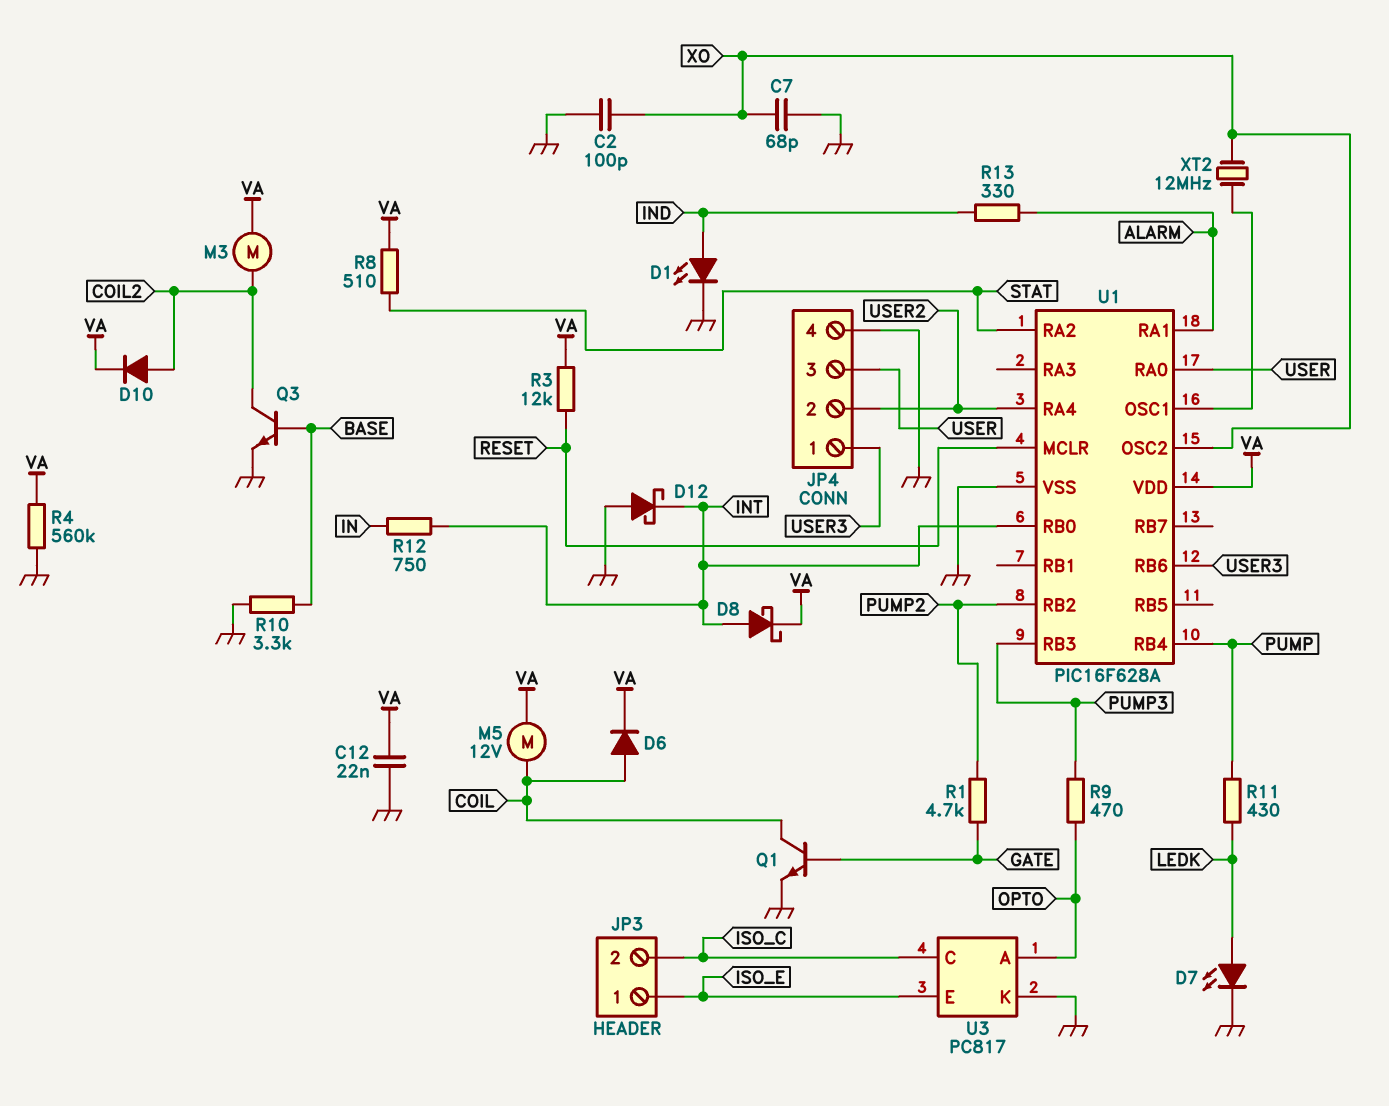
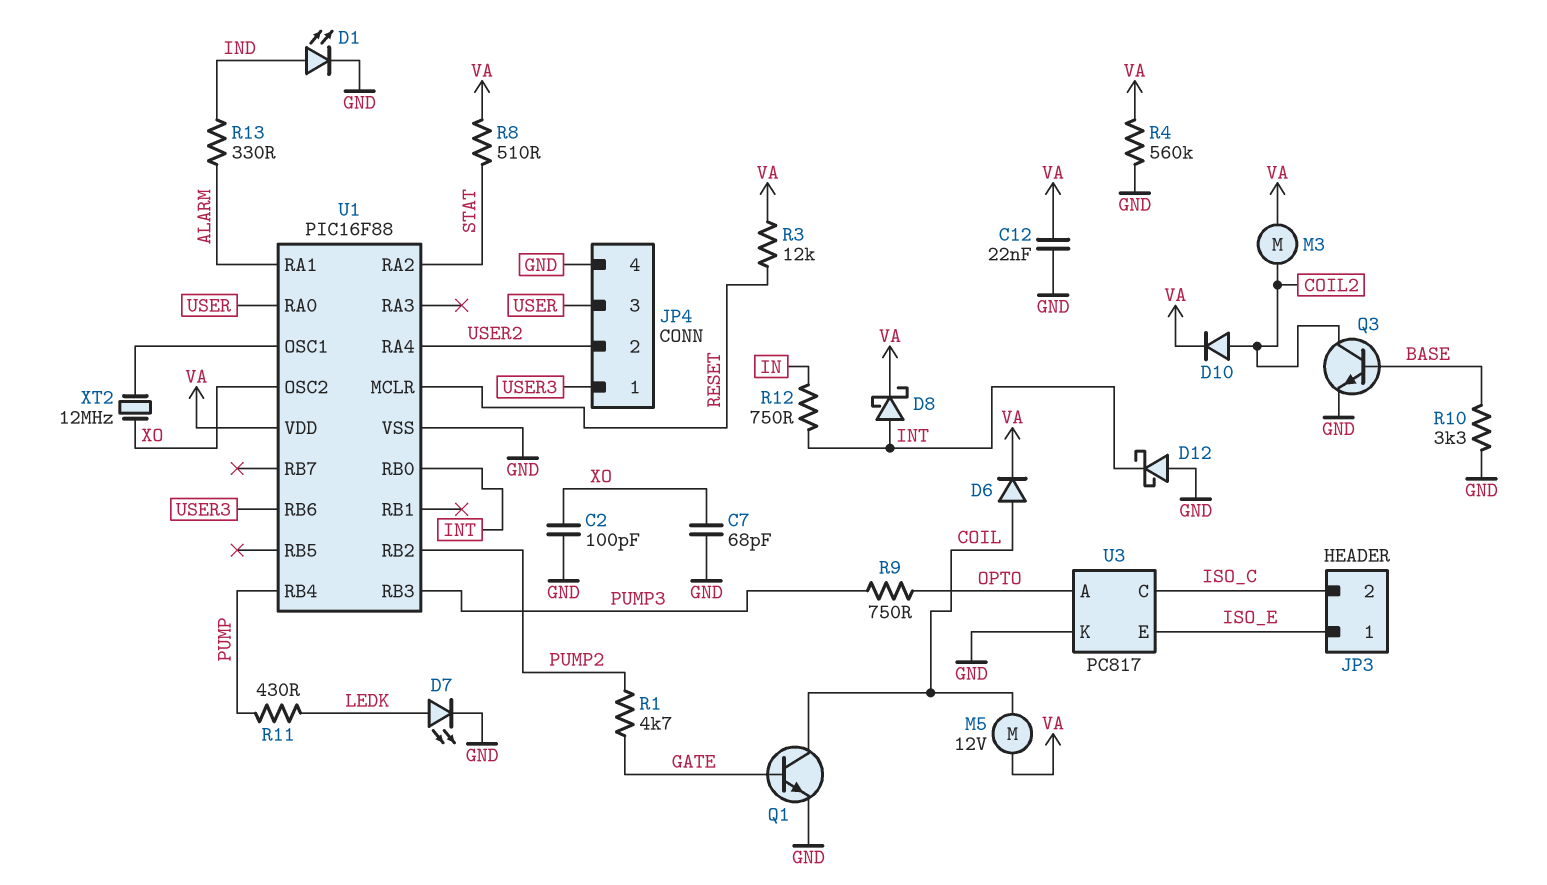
R9: 470 (OPTO, PUMP3) -> 750 (OPTO, PUMP3)
U1: PIC16F628A -> PIC16F88

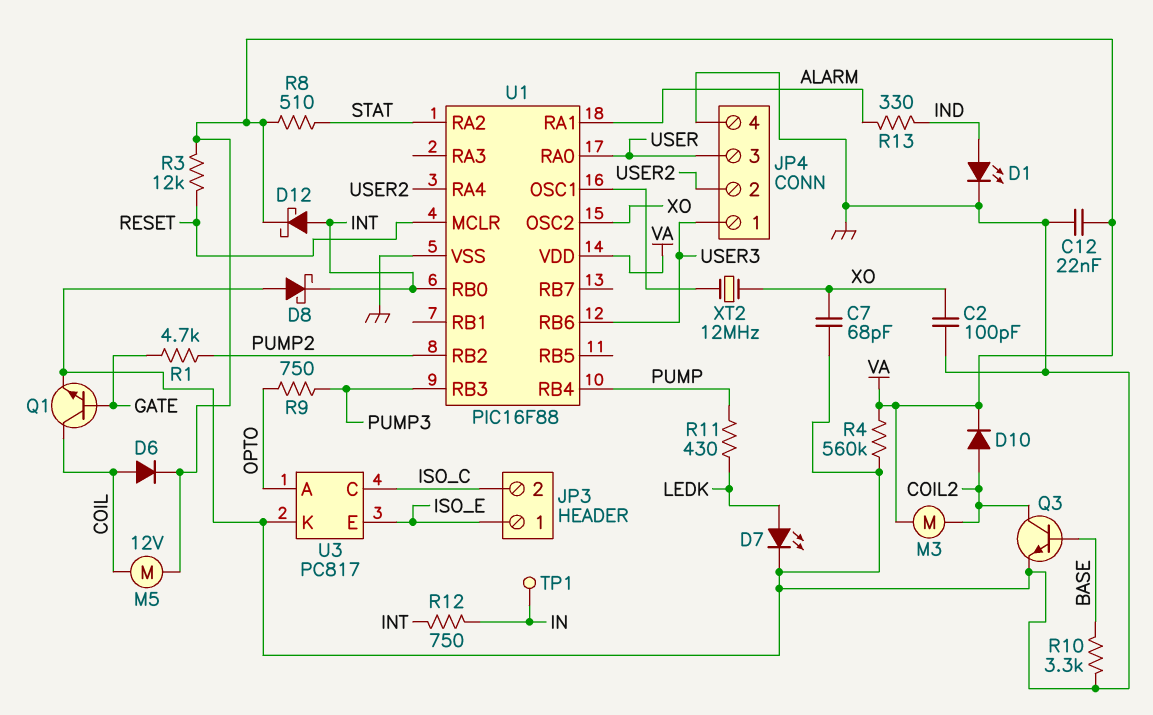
D8: schottky (A INT, K VA) -> schottky (A GND, K INT)
D12: schottky (A GND, K INT) -> schottky (A INT, K VA)
TP1: none -> test point (IN)

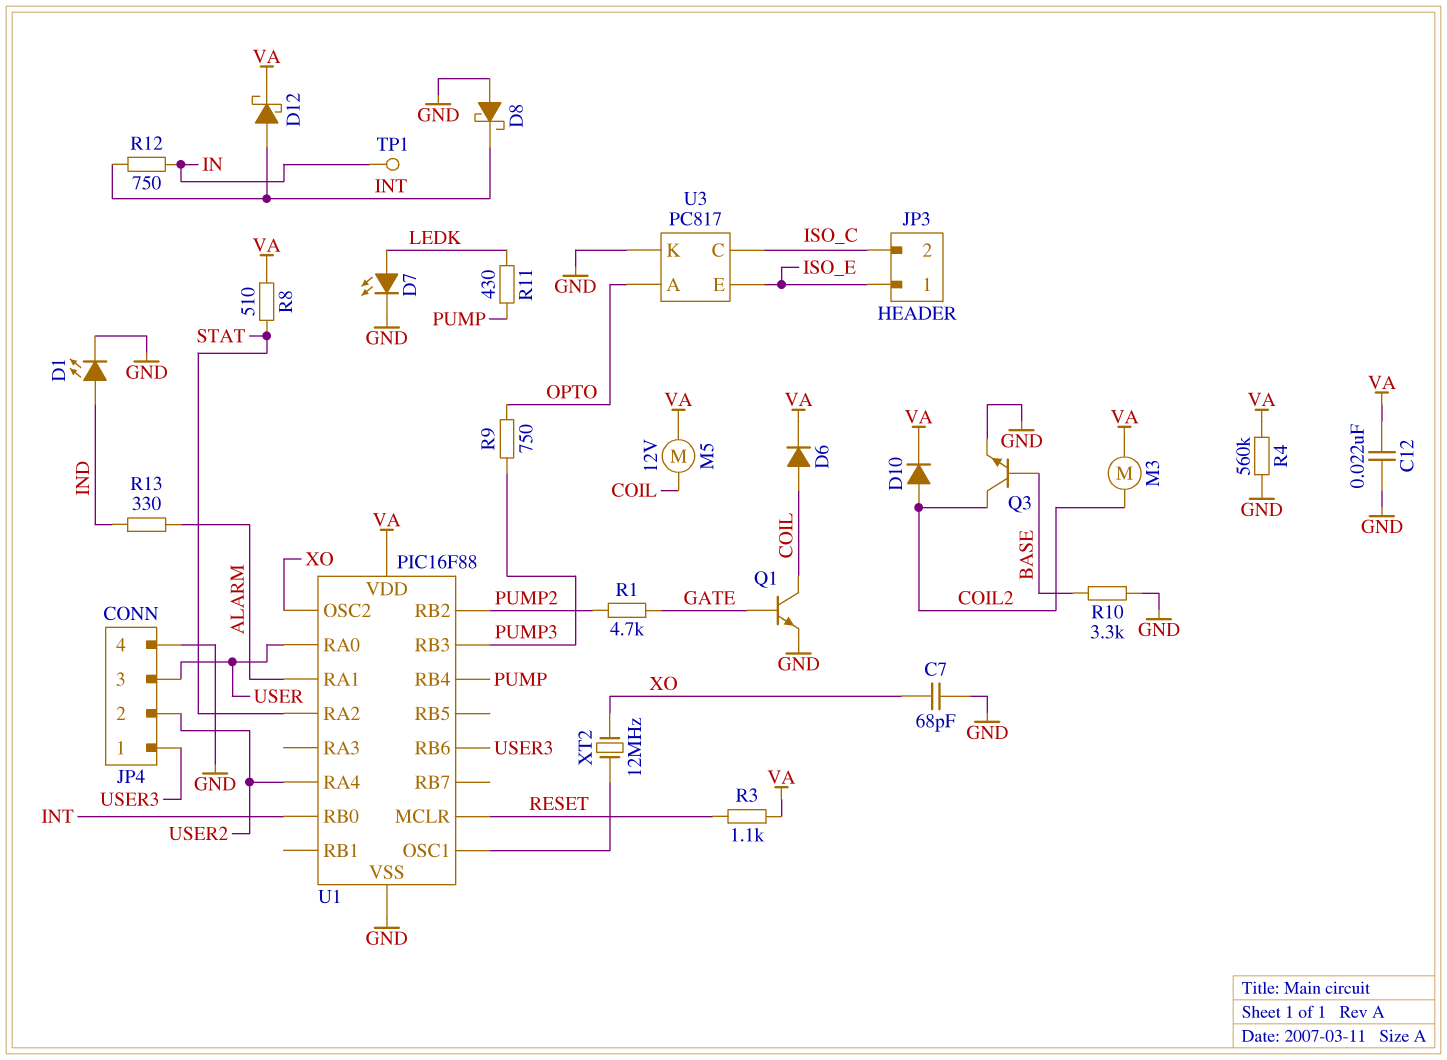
C2: 100pF (GND, XO) -> none
R3: 12k (RESET, VA) -> 1.1k (RESET, VA)

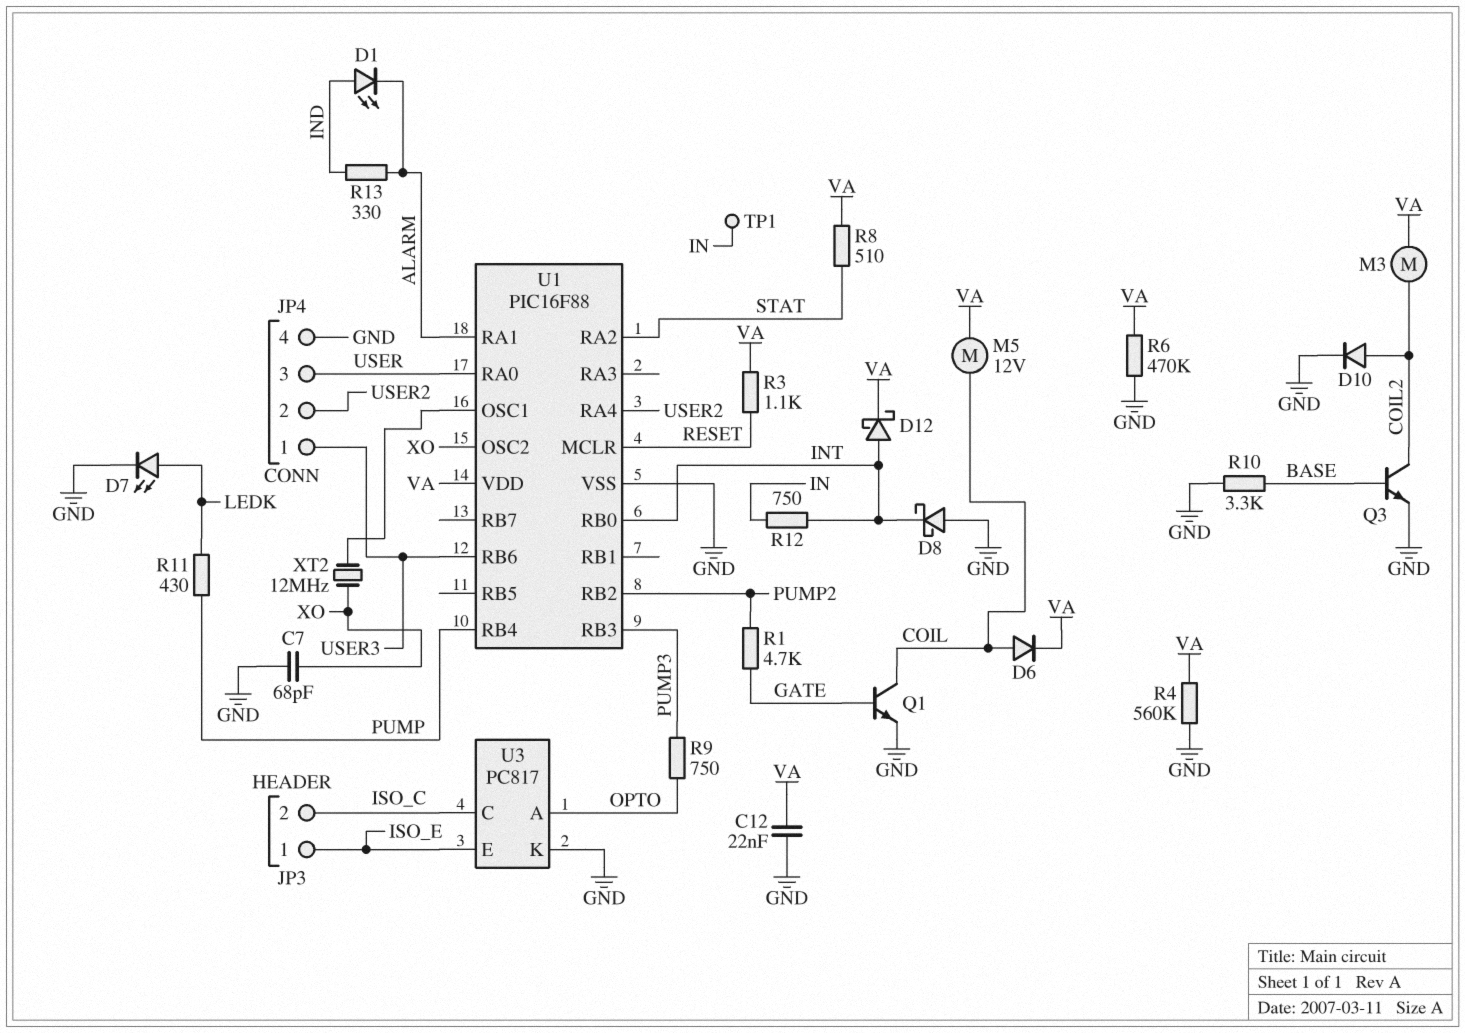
D1: LED (A IND, K GND) -> LED (A IND, K ALARM)
D10: diode (A COIL2, K VA) -> diode (A COIL2, K GND)
R6: none -> 470k (GND, VA)

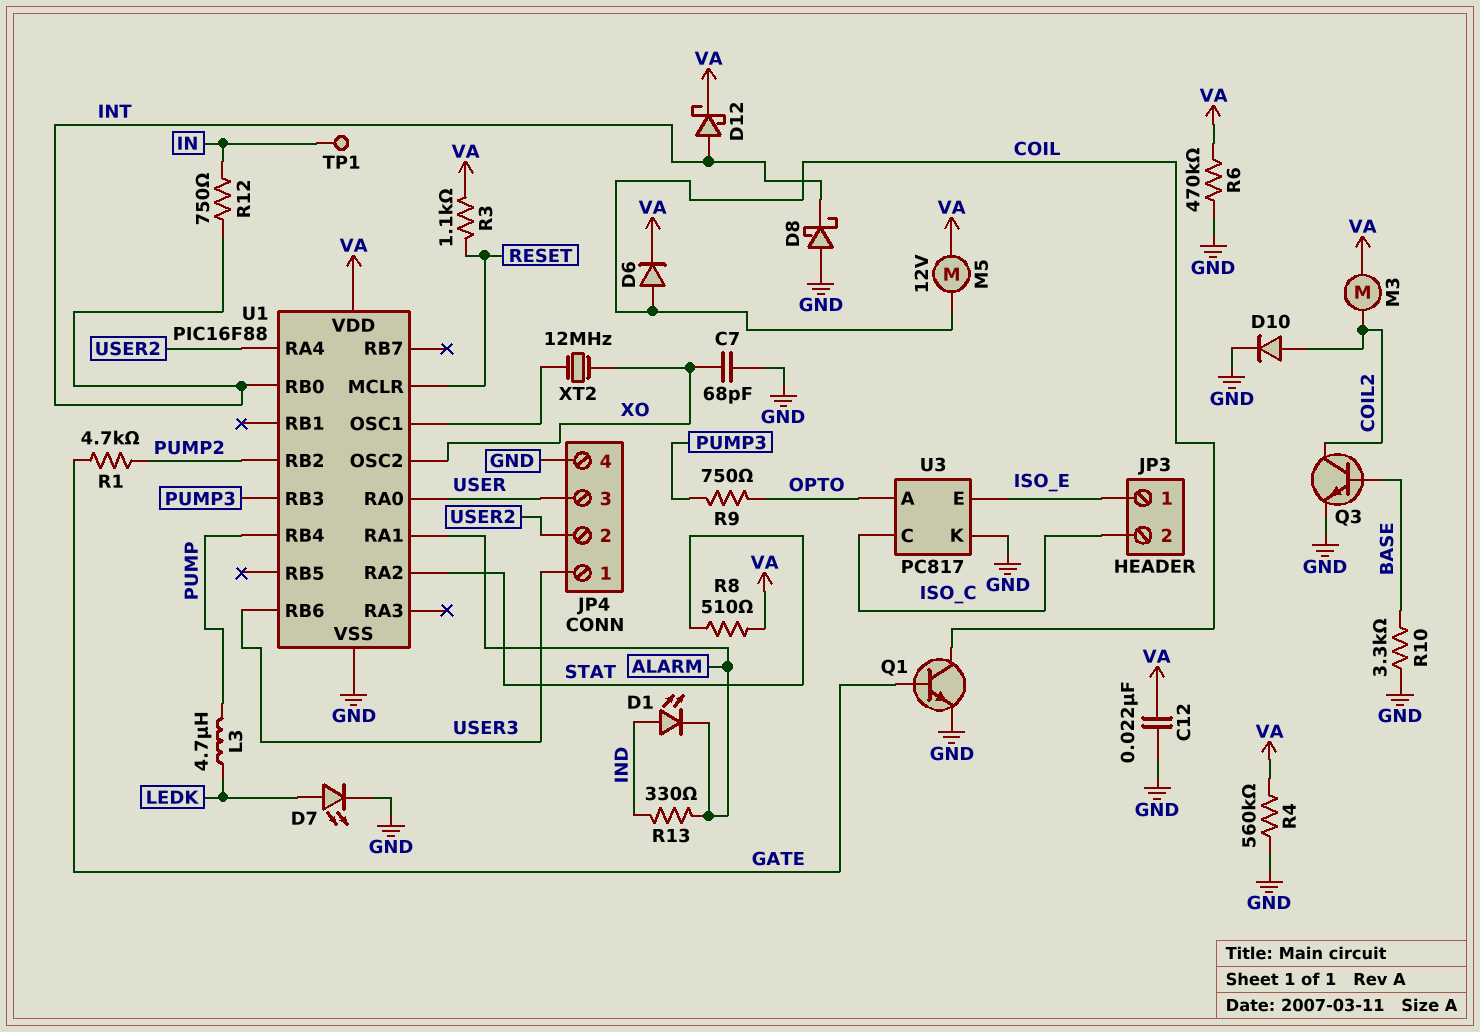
L3: none -> 4.7uH (LEDK, PUMP)
R11: 430 (LEDK, PUMP) -> none

